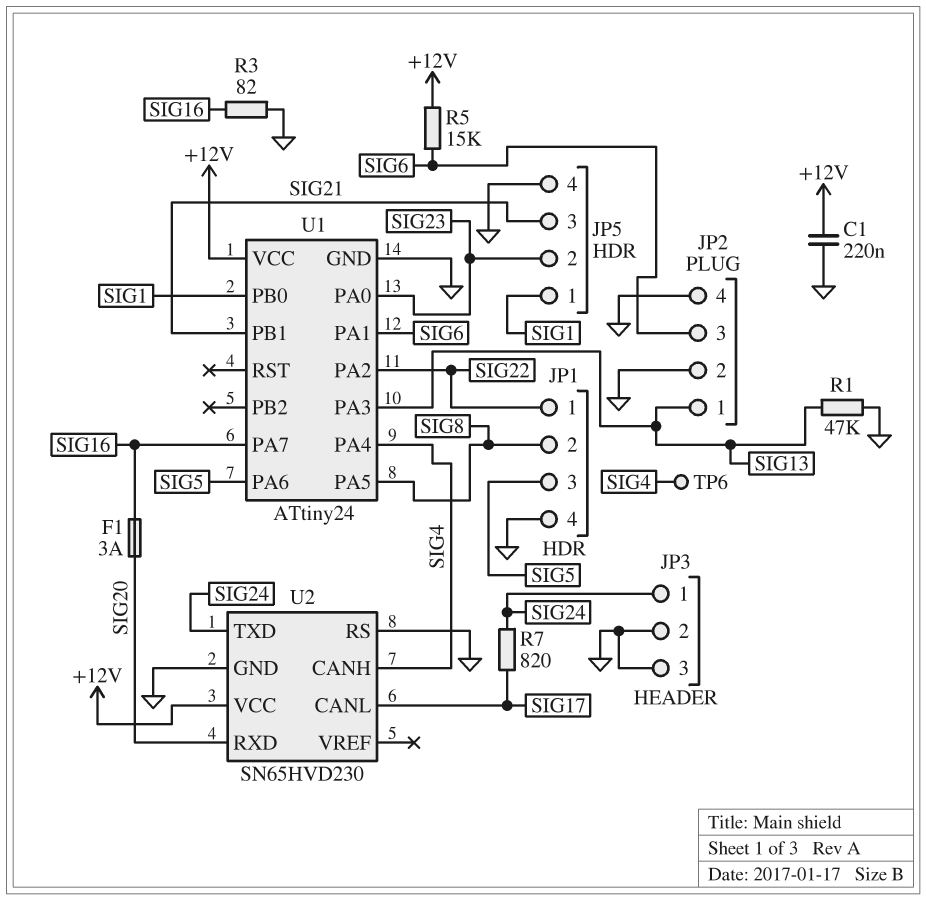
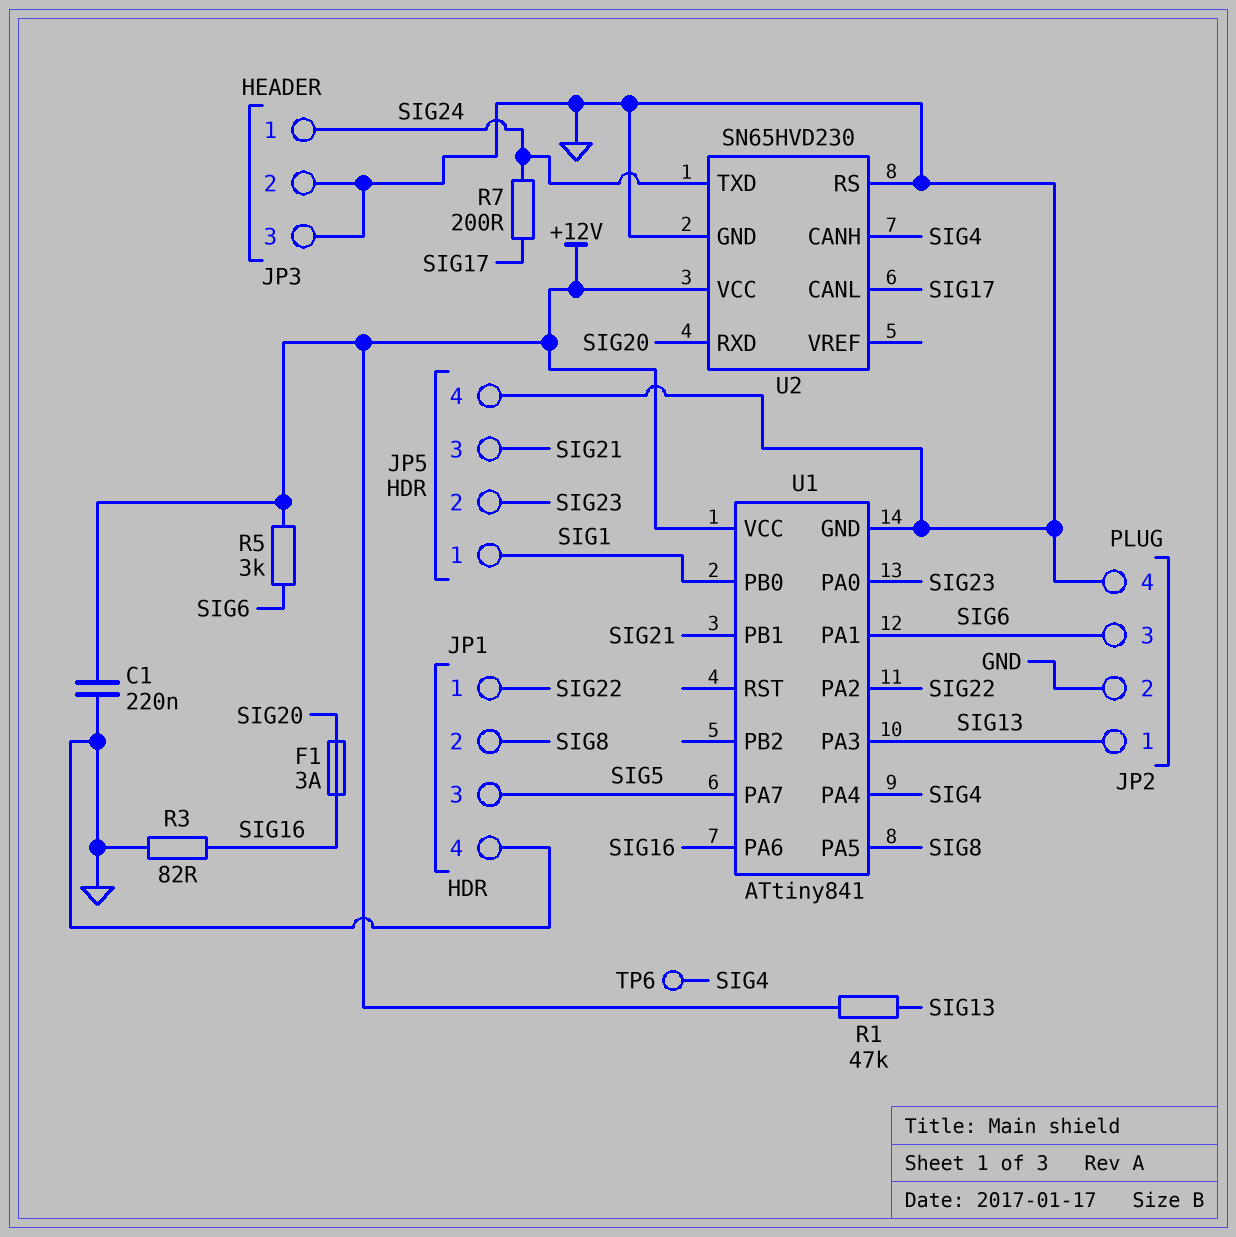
R1: 47k (GND, SIG13) -> 47k (+12V, SIG13)
R5: 15k (+12V, SIG6) -> 3k (+12V, SIG6)
R7: 820 (SIG17, SIG24) -> 200 (SIG17, SIG24)
U1: ATtiny24 -> ATtiny841
U1 pin PA6: SIG5 -> SIG16
U1 pin PA7: SIG16 -> SIG5

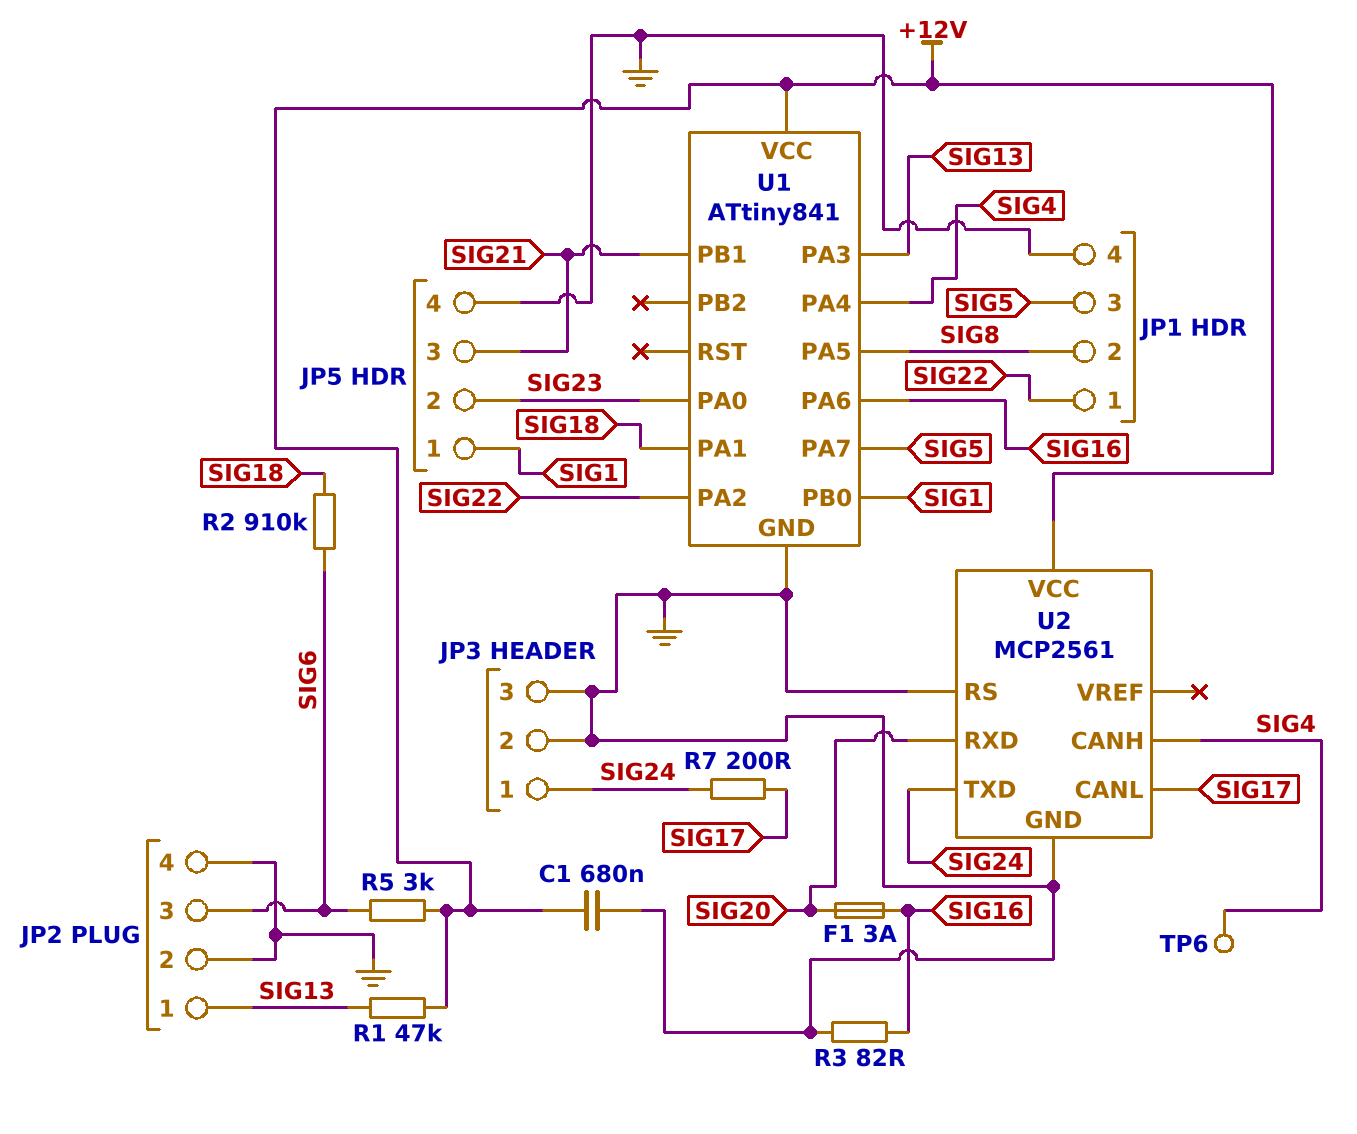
C1: 220nF (+12V, GND) -> 680nF (+12V, GND)
R2: none -> 910k (SIG6, SIG18)
U1 pin PA1: SIG6 -> SIG18
U2: SN65HVD230 -> MCP2561

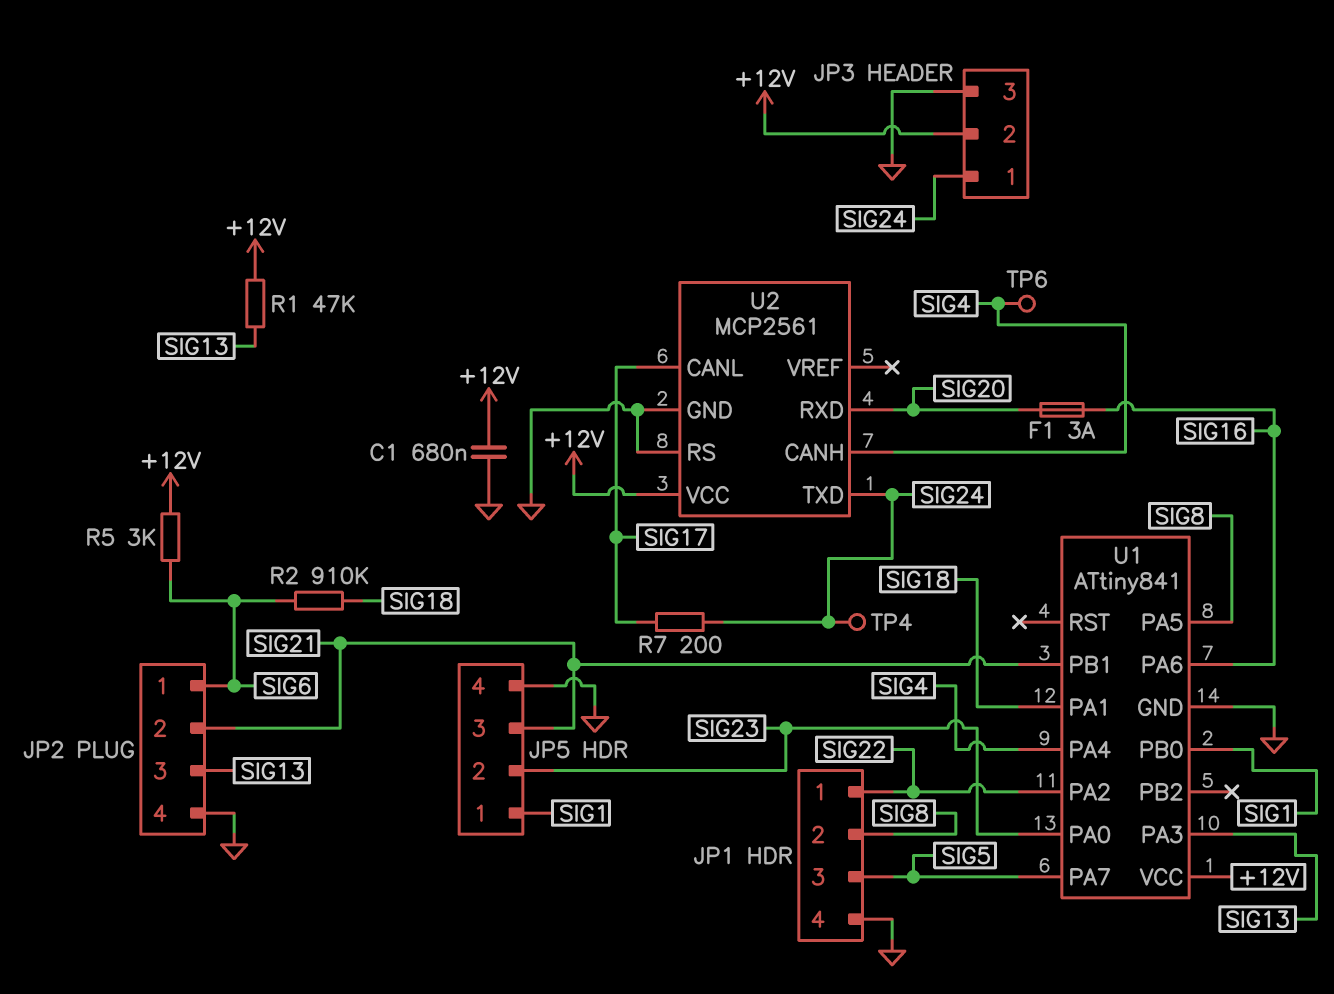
JP2 pin 1: SIG13 -> SIG6
JP2 pin 2: GND -> SIG21
JP2 pin 3: SIG6 -> SIG13
JP3 pin 2: GND -> +12V
R3: 82 (GND, SIG16) -> none
TP4: none -> test point (SIG24)

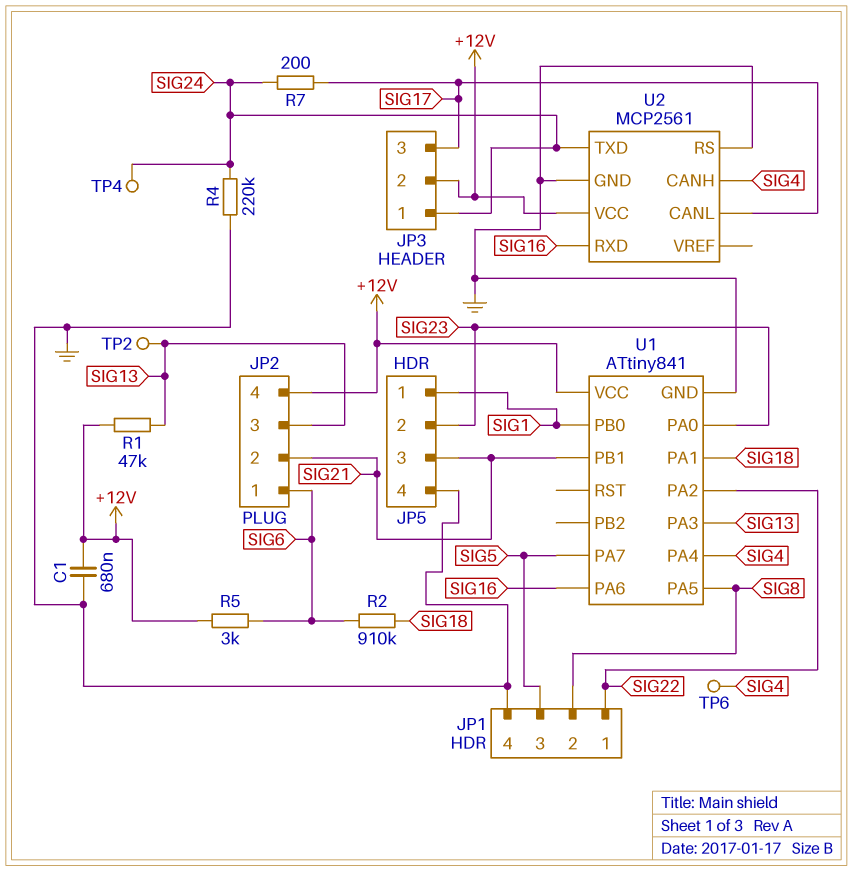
F1: 3A (SIG16, SIG20) -> none
JP2 pin 4: GND -> +12V
JP3 pin 3: GND -> SIG17
R4: none -> 220k (GND, SIG24)
TP2: none -> test point (SIG13)
U2 pin RXD: SIG20 -> SIG16

